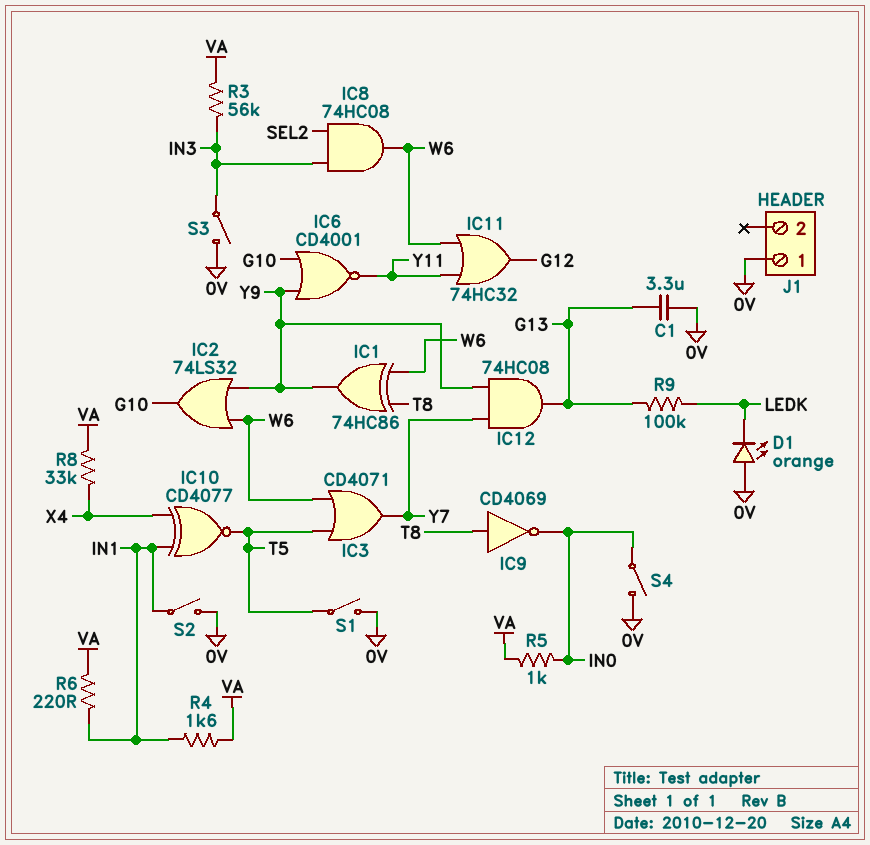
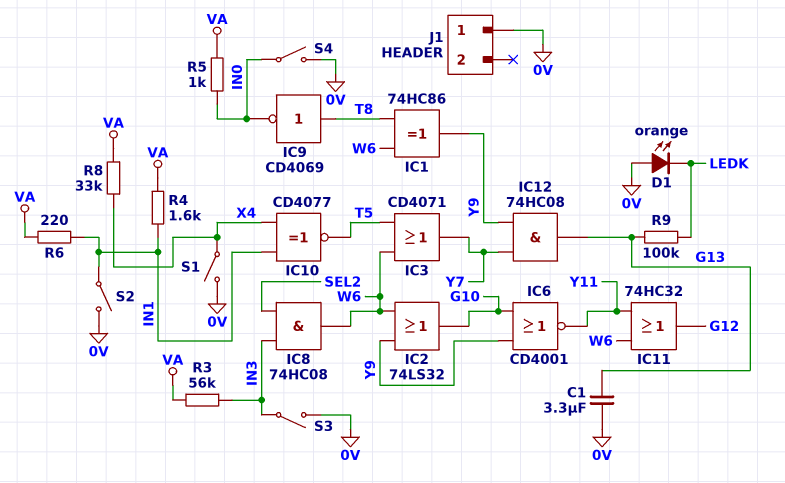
S1: switch (0V, T5) -> switch (0V, X4)

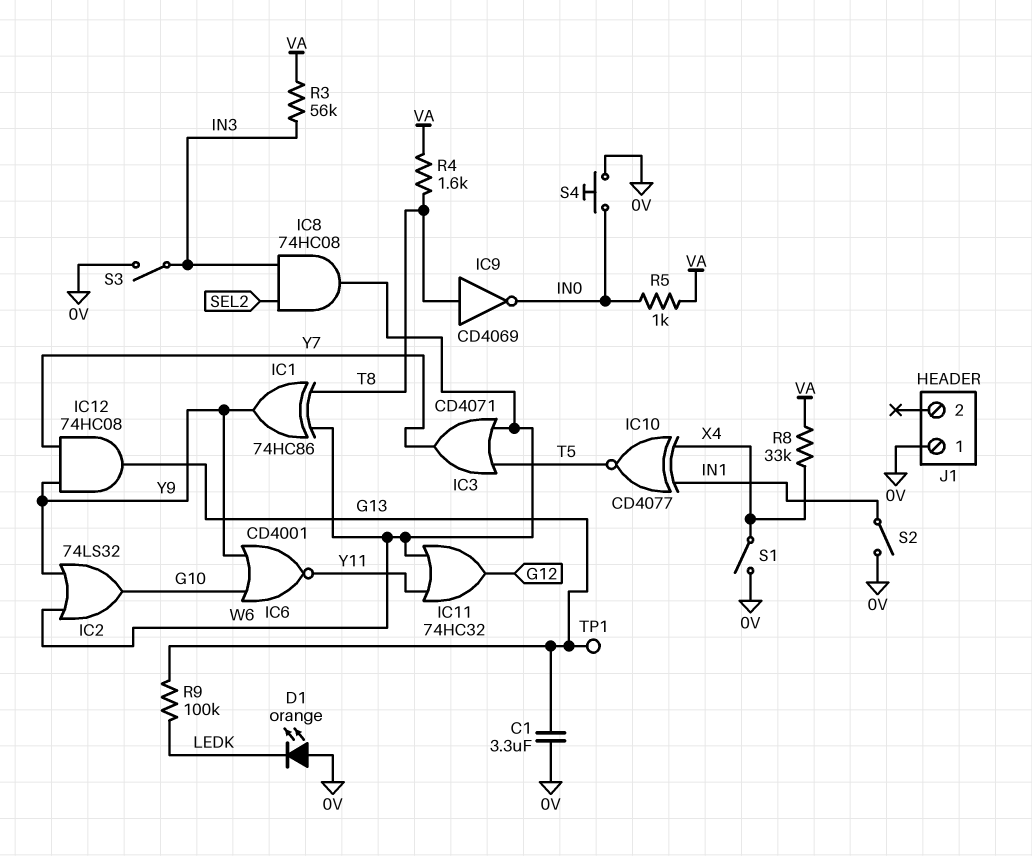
R4: 1.6k (IN1, VA) -> 1.6k (T8, VA)
R6: 220 (IN1, VA) -> none
S4: switch (0V, IN0) -> button (0V, IN0)
TP1: none -> test point (G13)

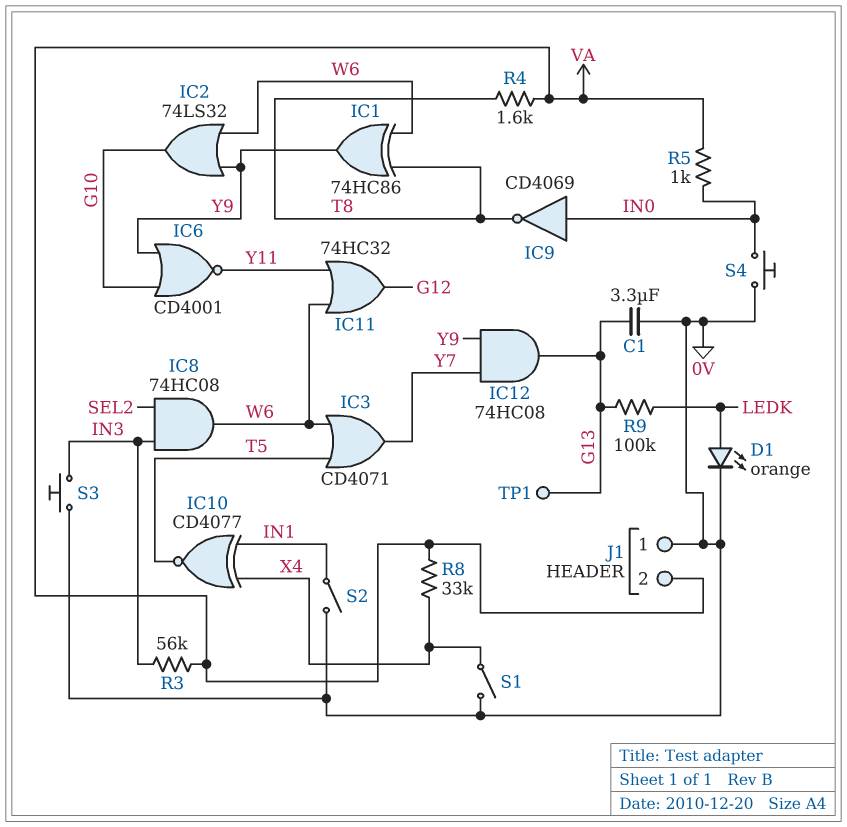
D1: LED orange (A 0V, K LEDK) -> LED orange (A LEDK, K 0V)
IC9: NOT CD4069 (in T8, out IN0) -> NOT CD4069 (in IN0, out T8)
J1 pin 2: none -> VA
S3: switch (0V, IN3) -> button (0V, IN3)

